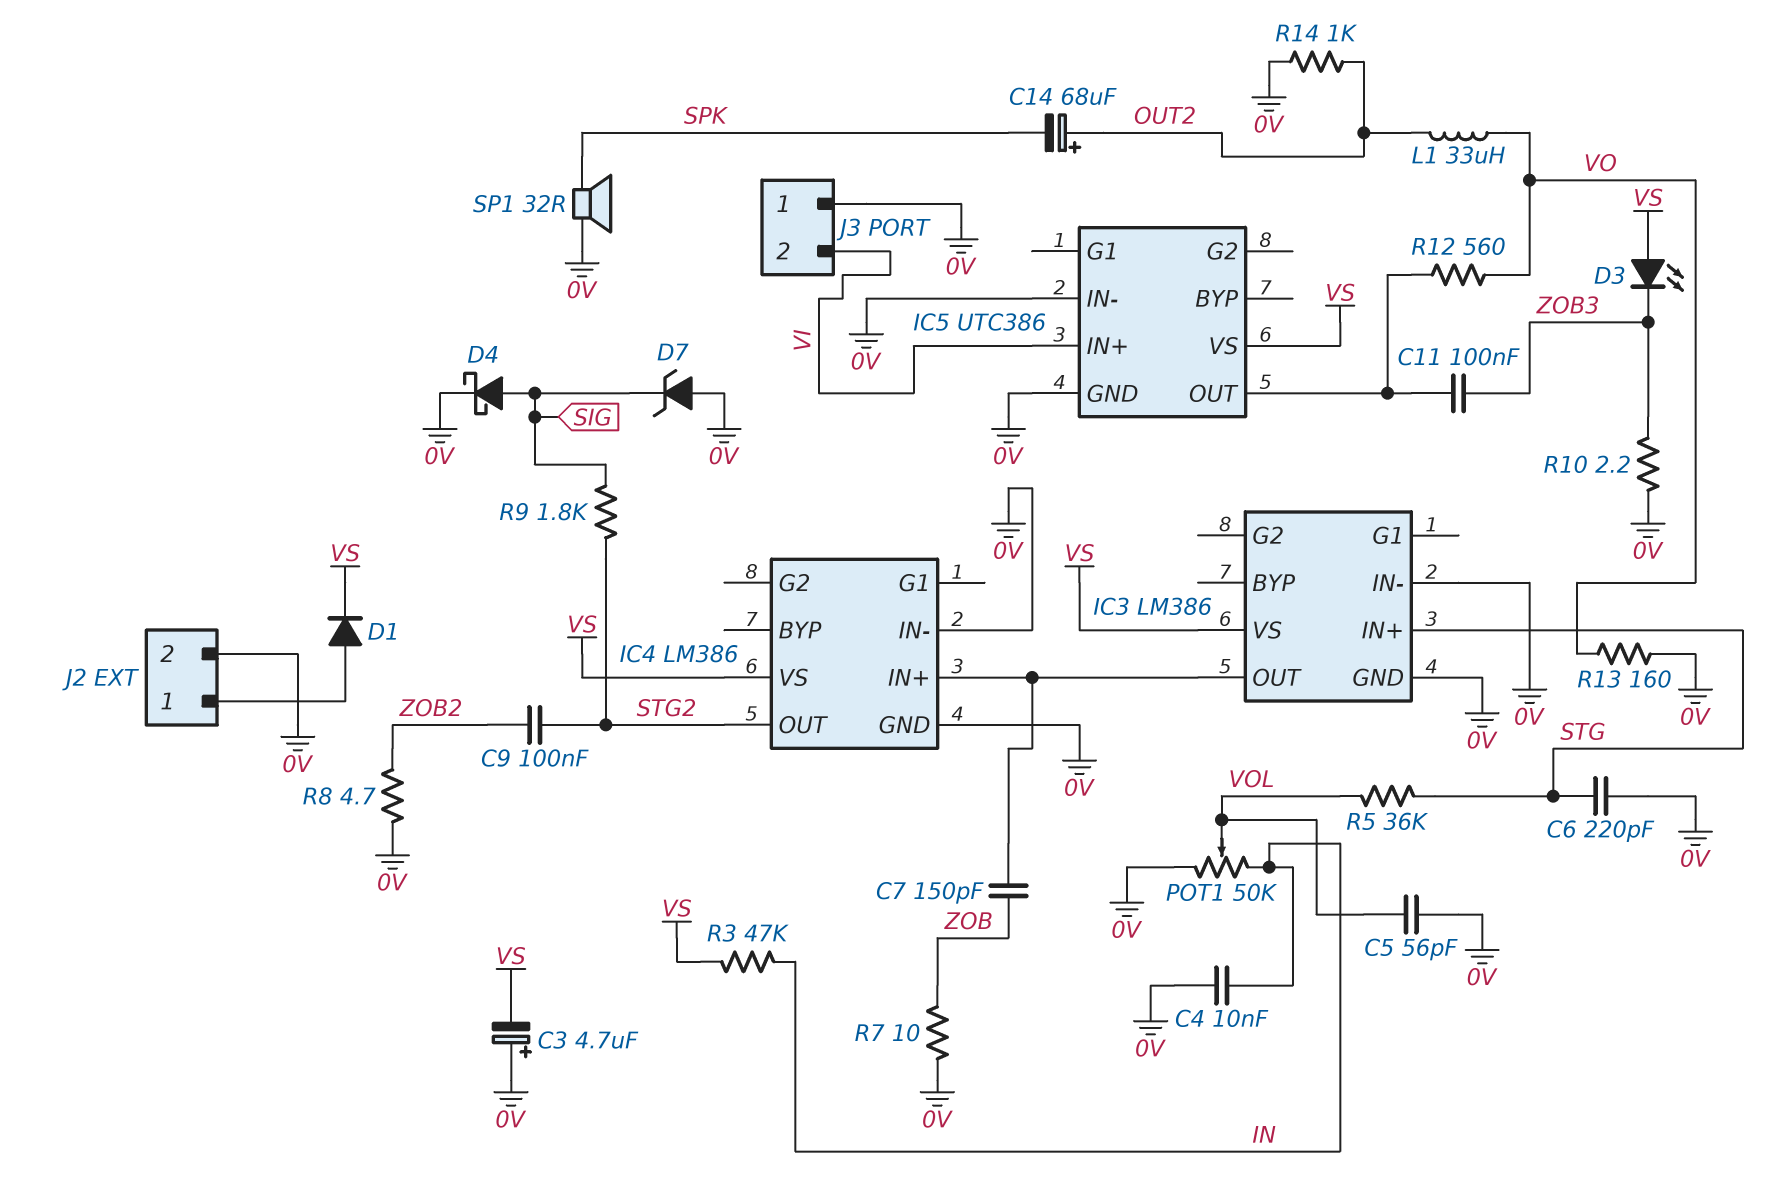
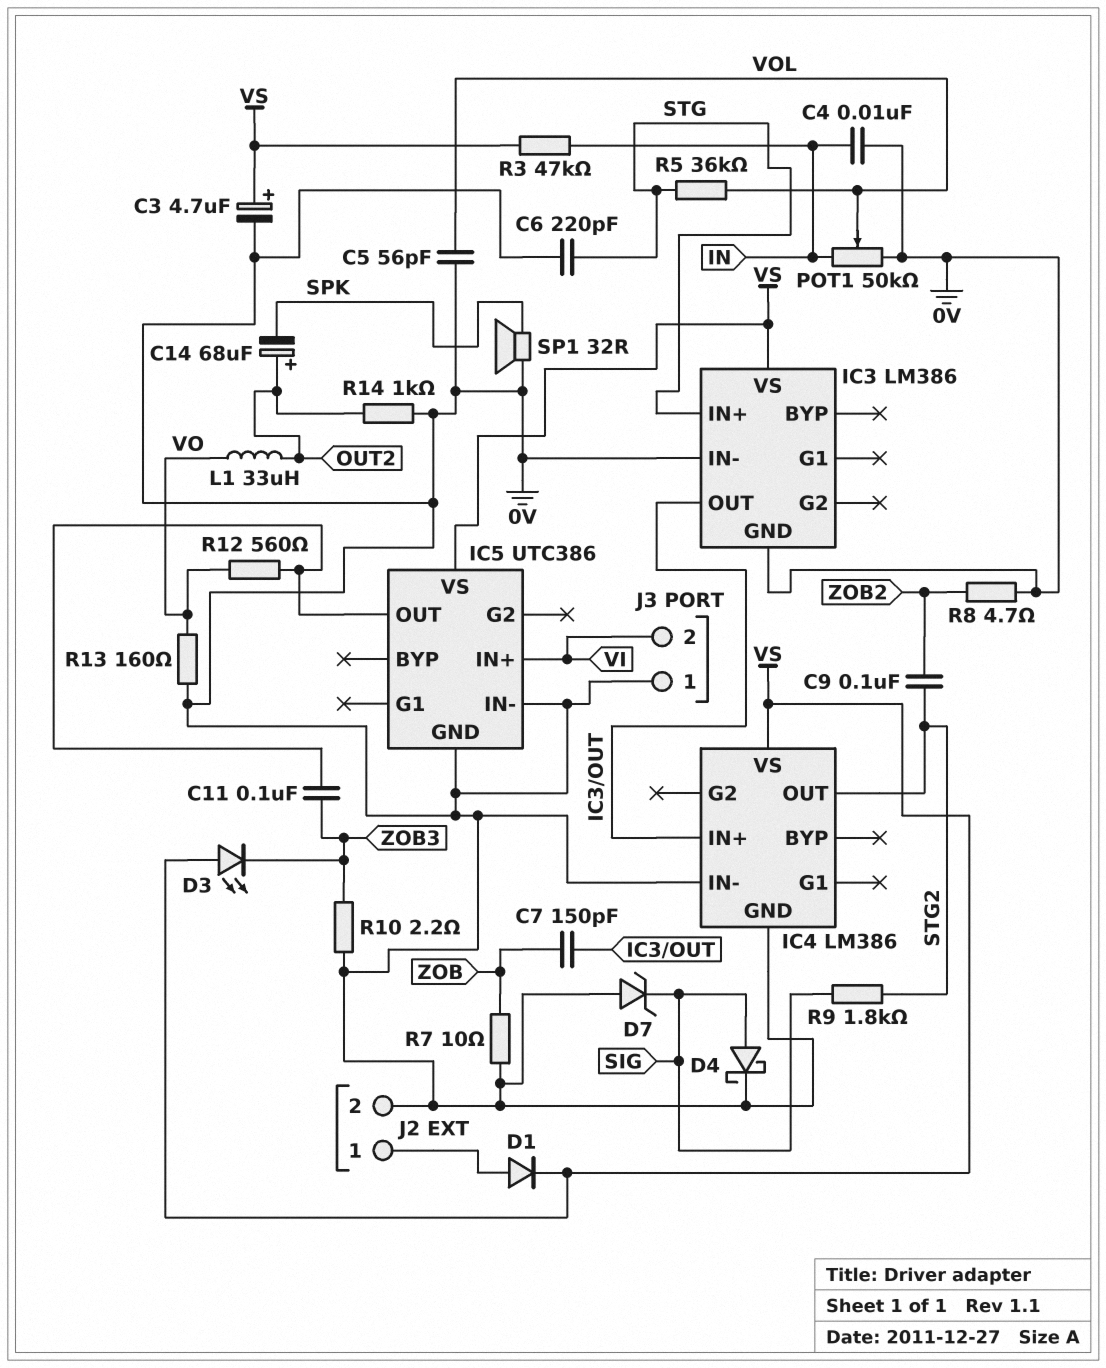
C3: 4.7uF (plus 0V, minus VS) -> 4.7uF (plus VS, minus 0V)

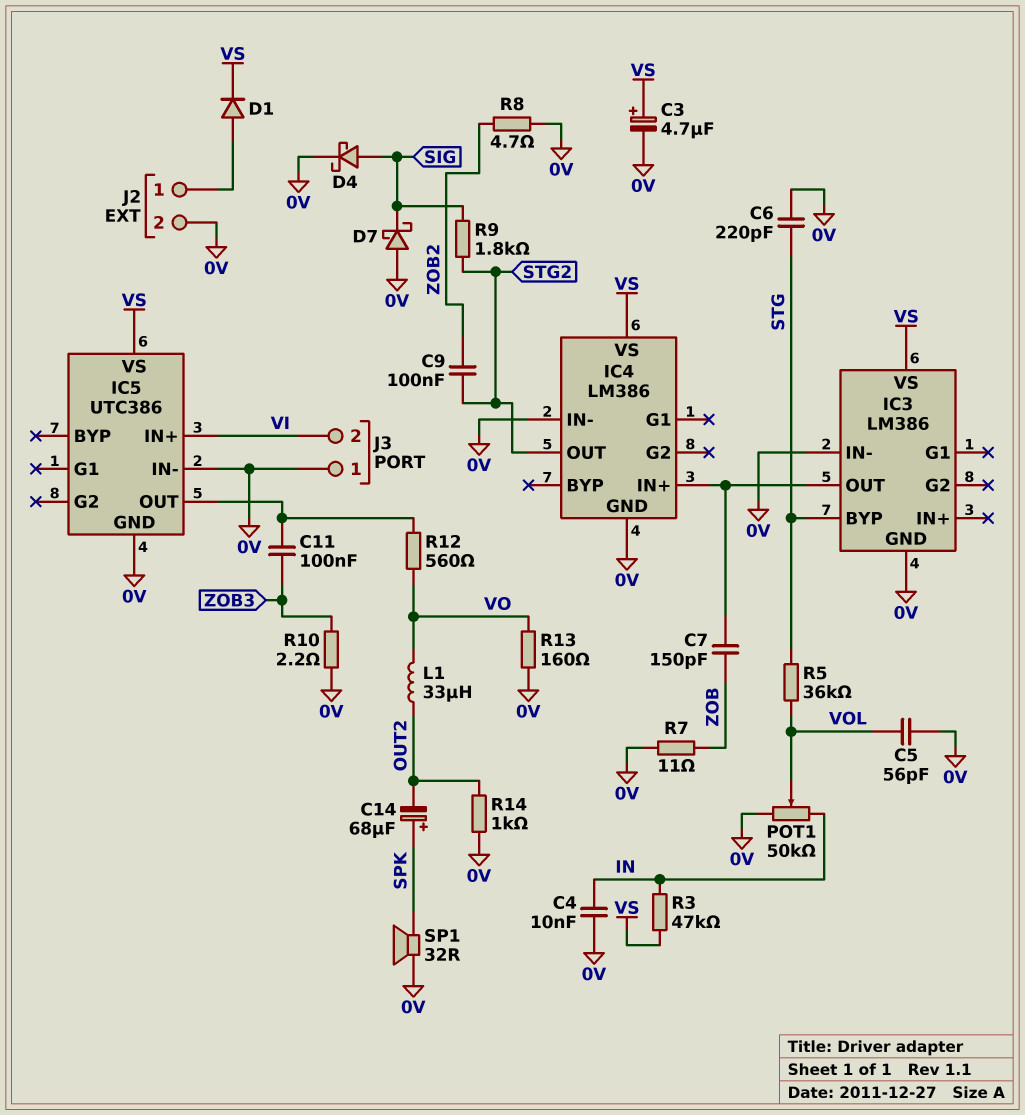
C14: 68uF (plus OUT2, minus SPK) -> 68uF (plus SPK, minus OUT2)
D3: LED (A VS, K ZOB3) -> none
D7: zener (A 0V, K SIG) -> schottky (A 0V, K SIG)
IC3 pin BYP: none -> STG
IC3 pin IN+: STG -> none
R7: 10 (0V, ZOB) -> 11 (0V, ZOB)

